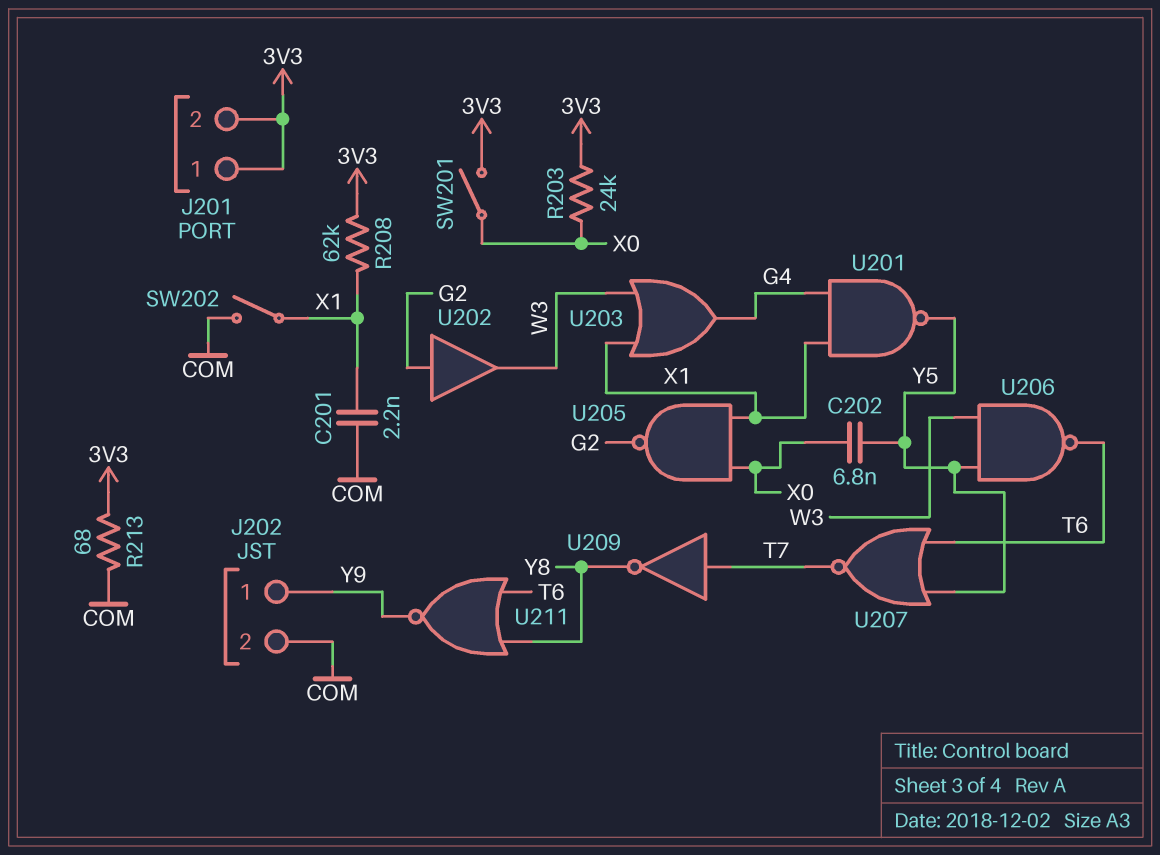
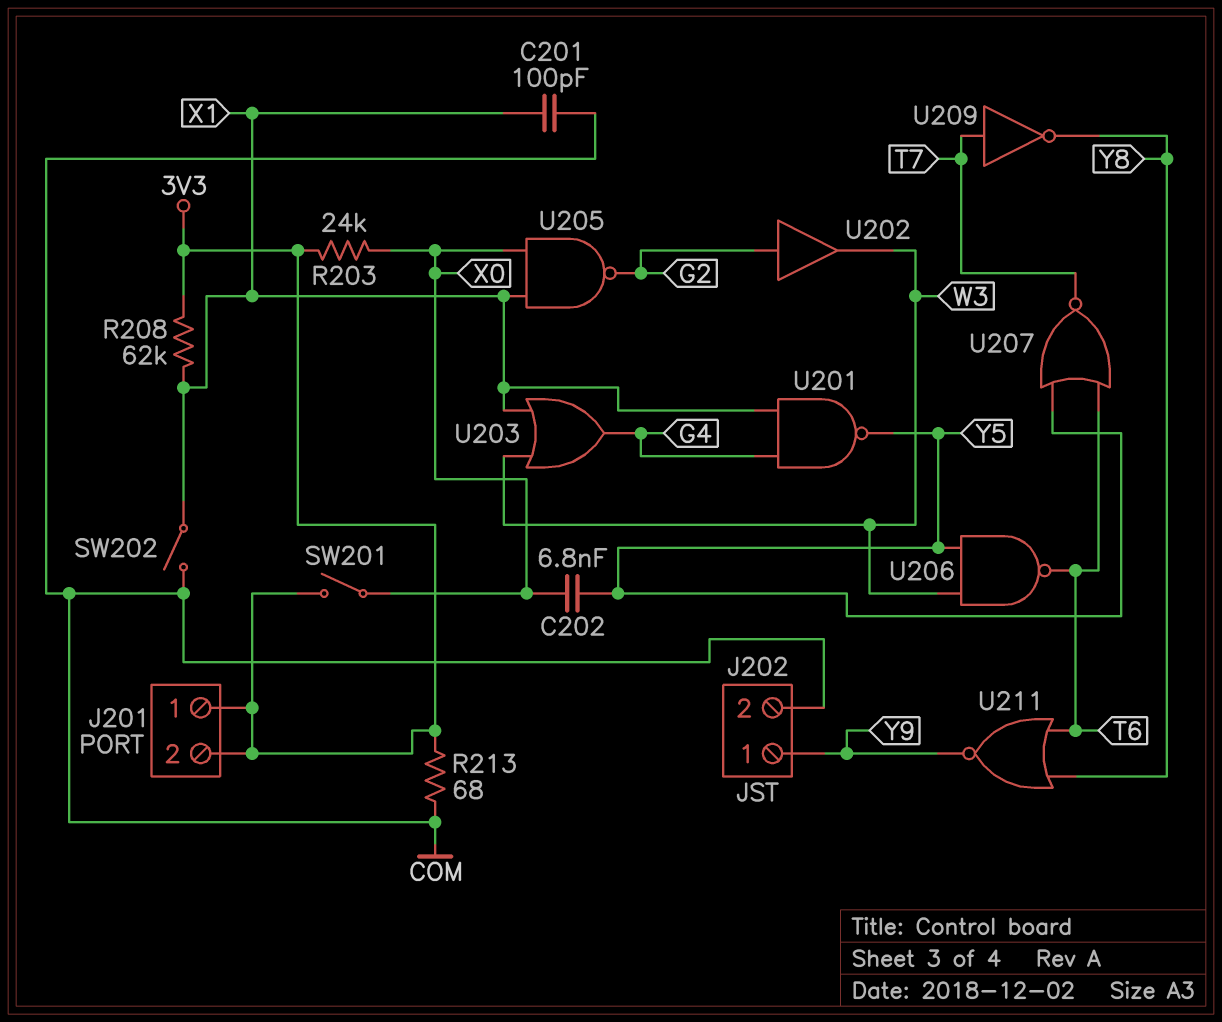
C201: 2.2nF (COM, X1) -> 100pF (COM, X1)

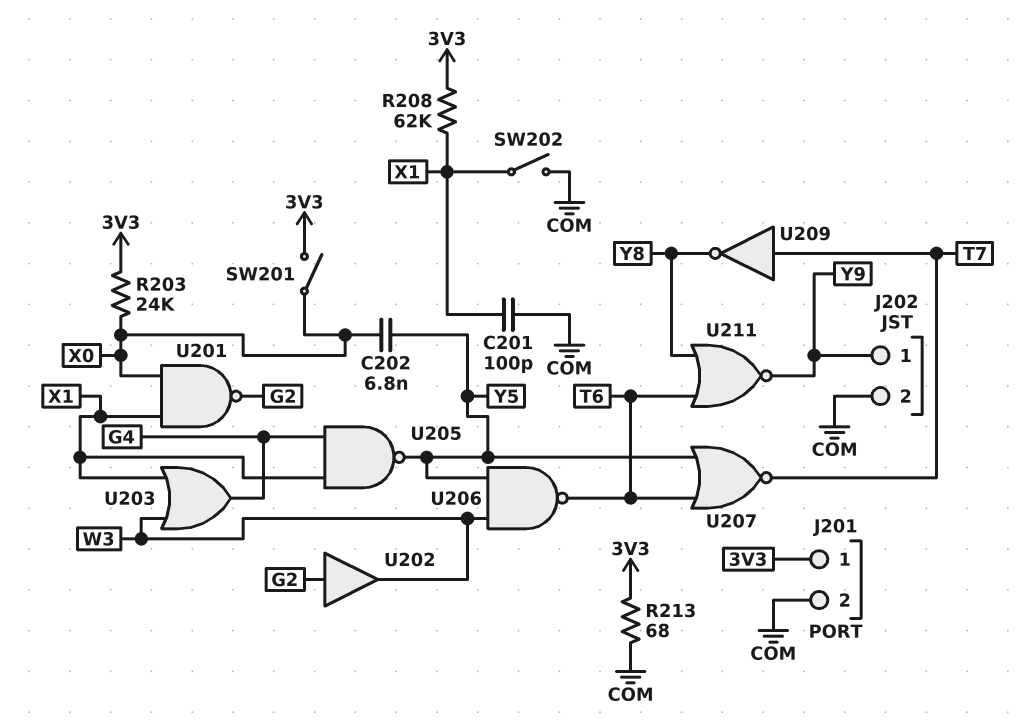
J201 pin 2: 3V3 -> COM
U201: NAND (in G4, in X1, out Y5) -> NAND (in X0, in X1, out G2)
U205: NAND (in X0, in X1, out G2) -> NAND (in G4, in X1, out Y5)

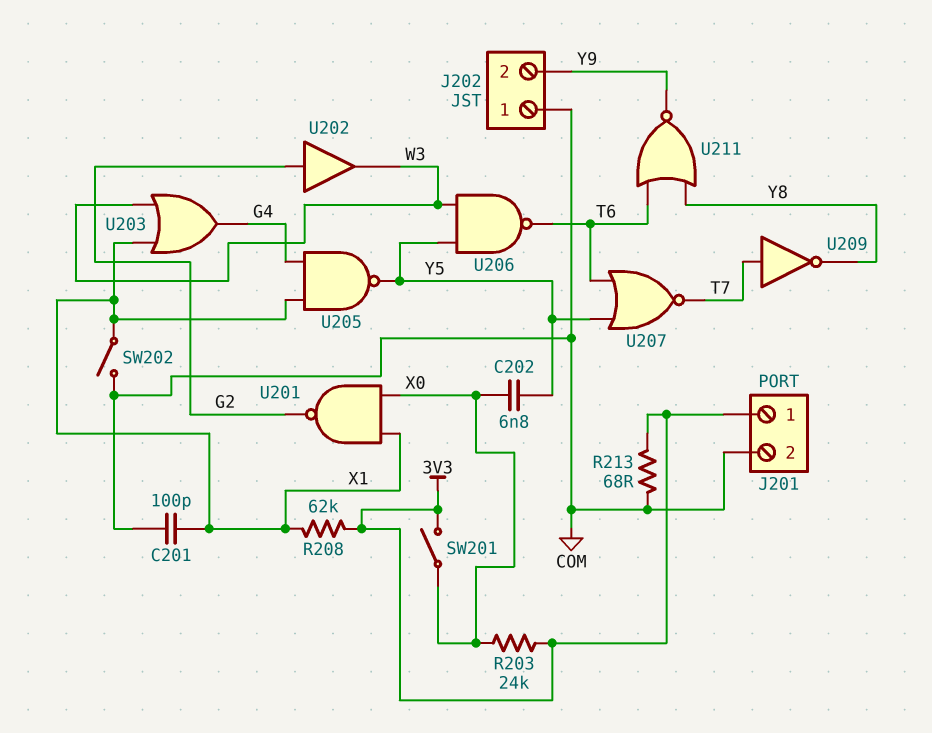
J202 pin 1: Y9 -> COM
J202 pin 2: COM -> Y9

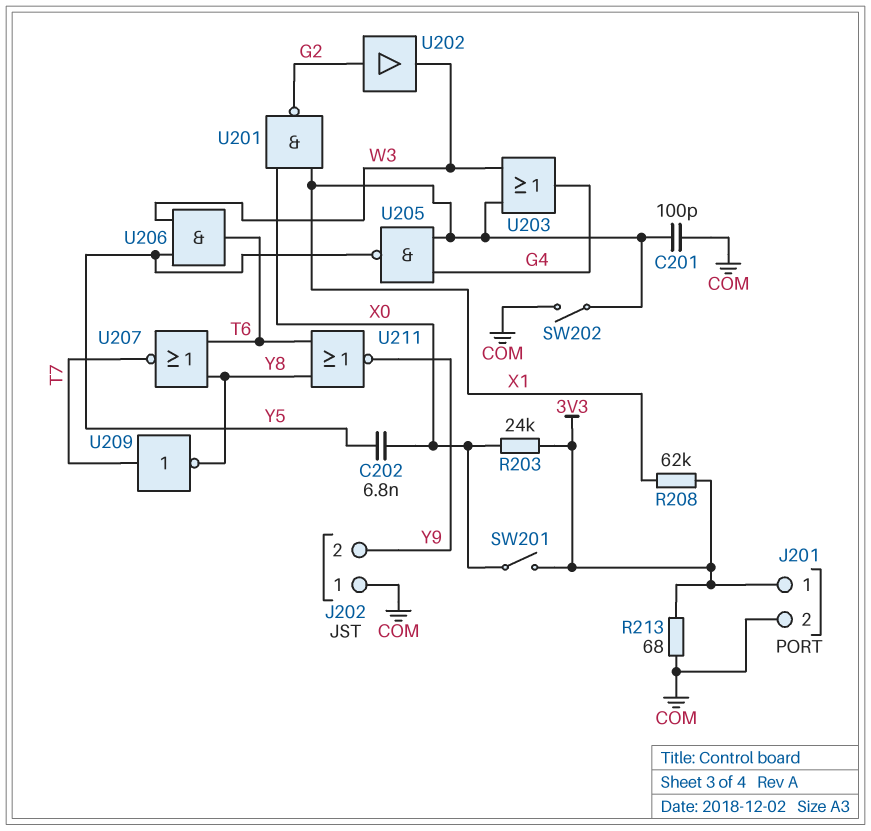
U206: NAND (in W3, in Y5, out T6) -> AND (in W3, in Y5, out T6)
U207: NOR (in T6, in Y5, out T7) -> NOR (in T6, in Y8, out T7)

